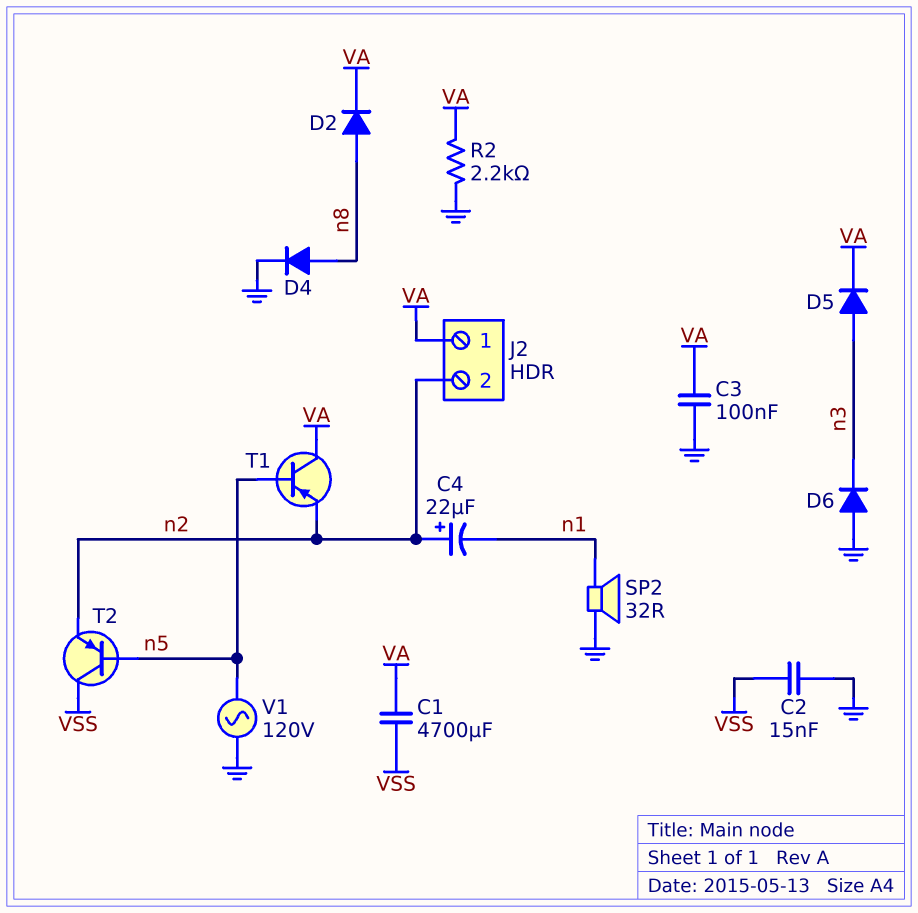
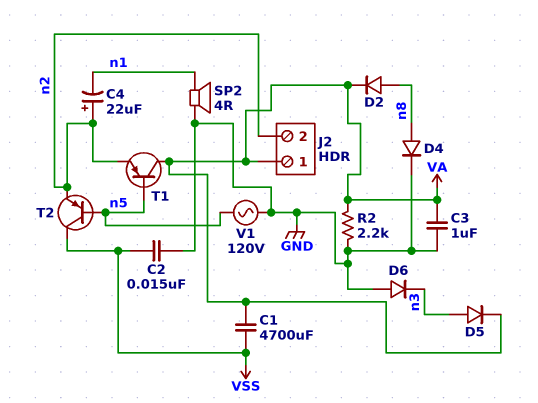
C3: 100nF (GND, VA) -> 1uF (GND, VA)
SP2: speaker 32R (GND, n1) -> speaker 4R (GND, n1)

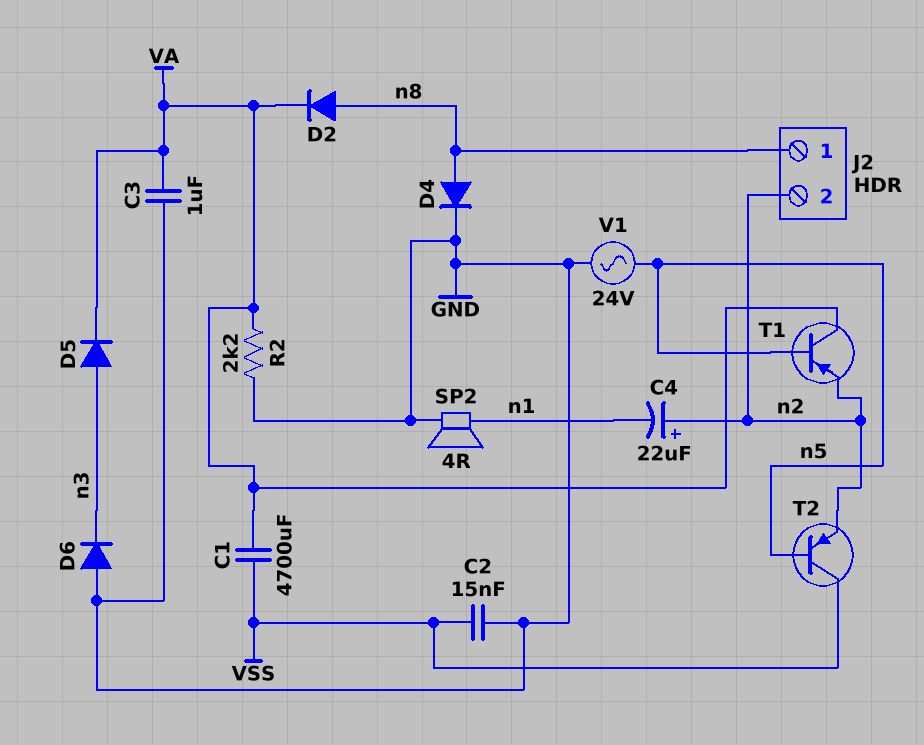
J2 pin 1: VA -> n8
V1: AC 120V (GND, n5) -> AC 24V (GND, n5)

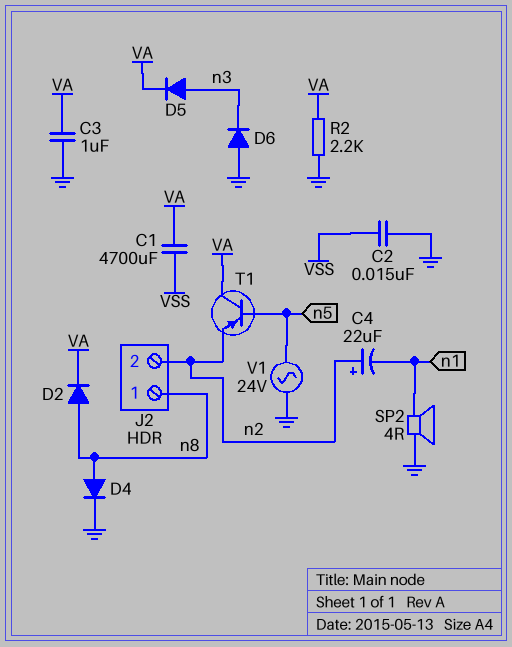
T2: PNP (B n5, C VSS, E n2) -> none

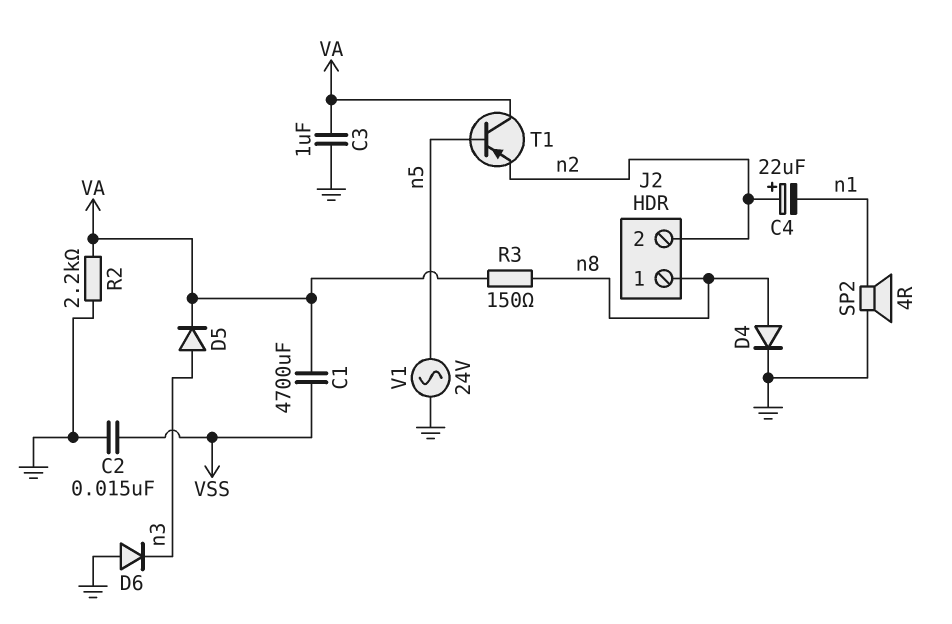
D2: diode (A n8, K VA) -> none
R3: none -> 150 (VA, n8)

